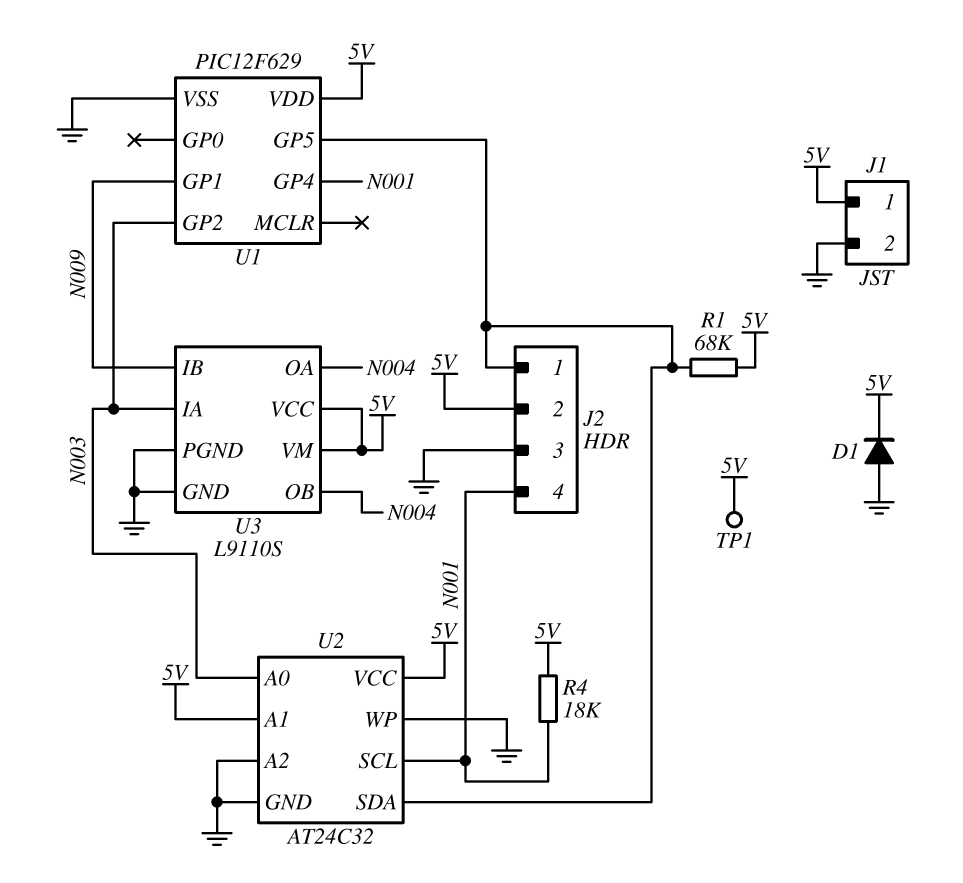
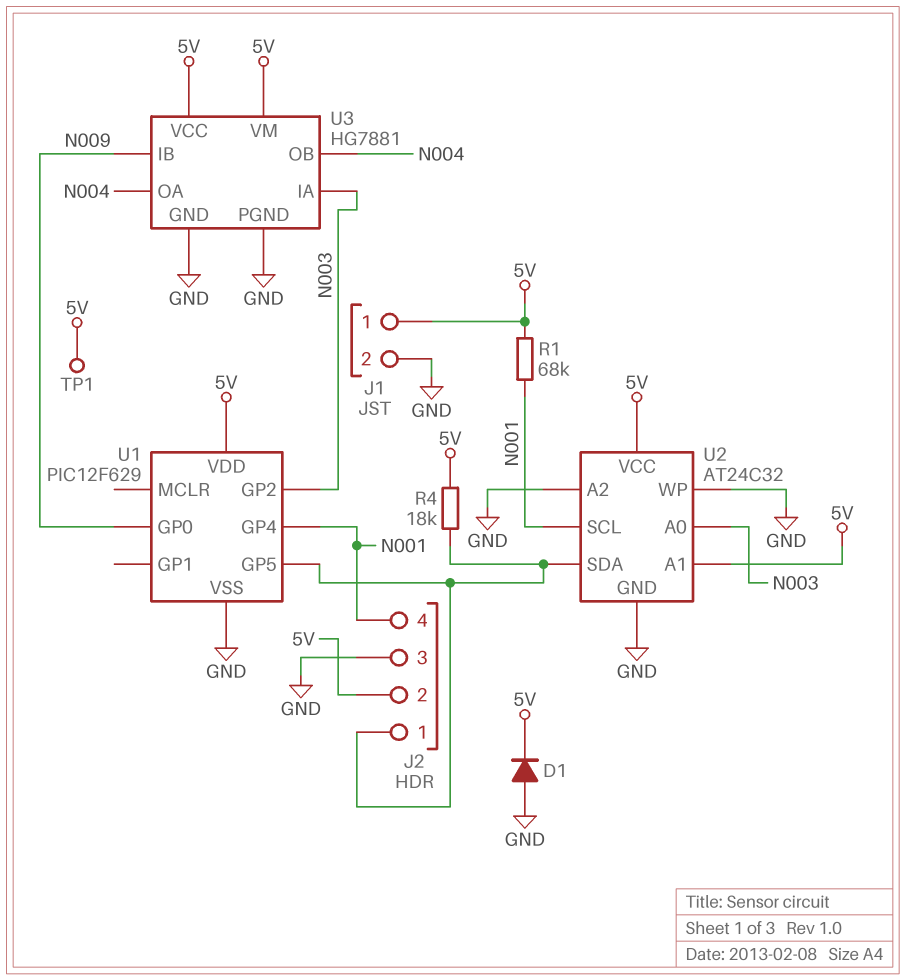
R1: 68k (5V, J2/1) -> 68k (5V, N001)
R4: 18k (5V, N001) -> 18k (5V, J2/1)
U1 pin GP0: none -> N009
U1 pin GP1: N009 -> none
U3: L9110S -> HG7881

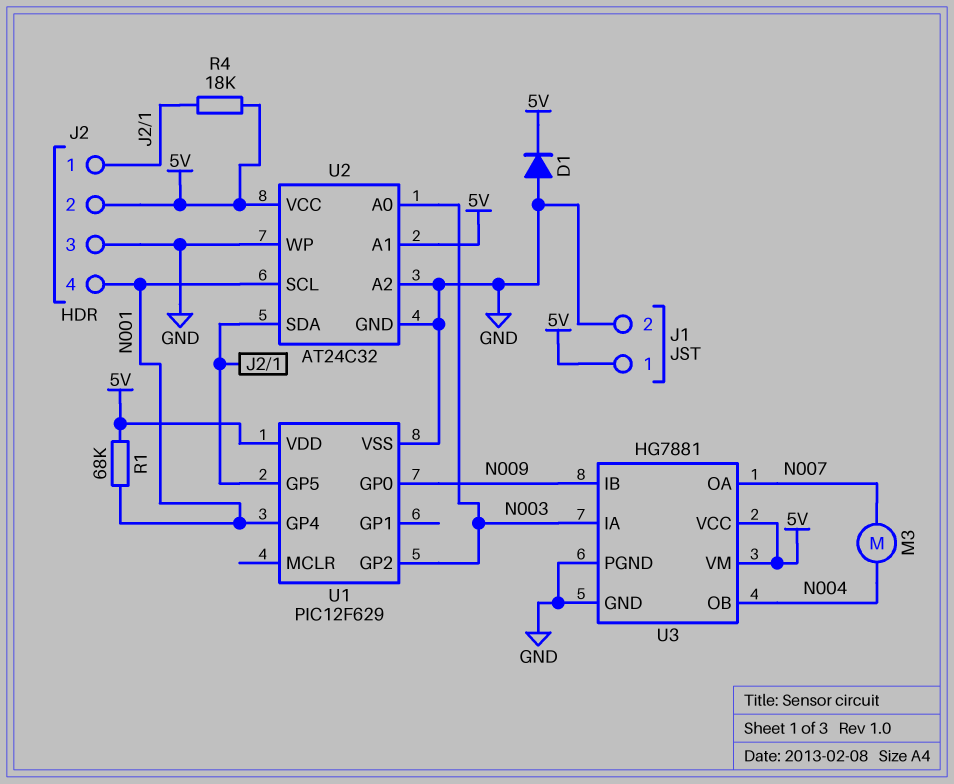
M3: none -> motor (N004, N007)
TP1: test point (5V) -> none
U3 pin OA: N004 -> N007

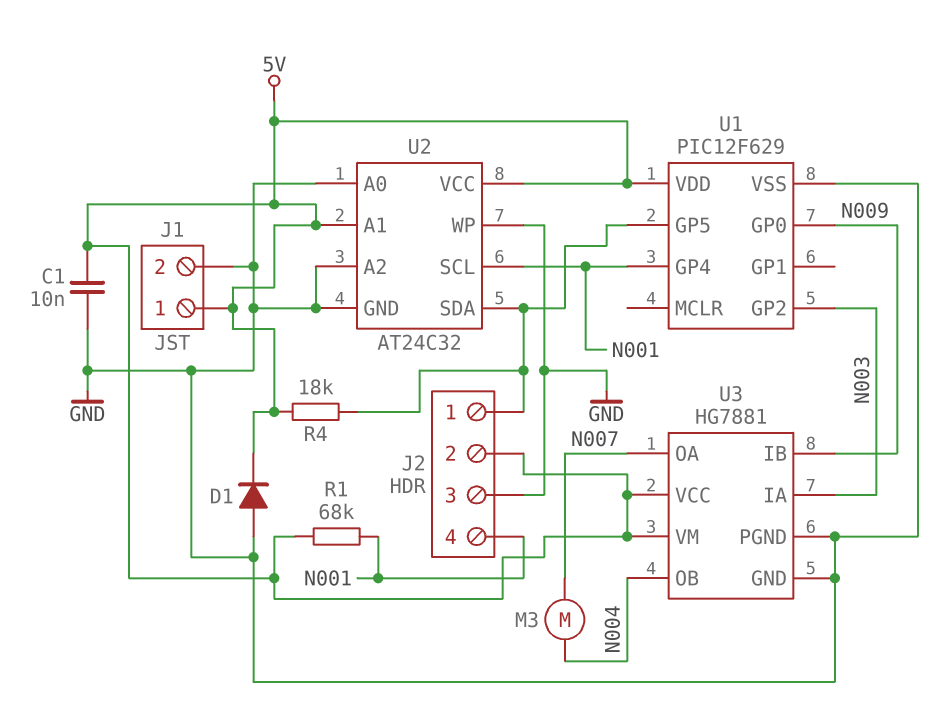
C1: none -> 10nF (5V, GND)
U2 pin A0: N003 -> GND

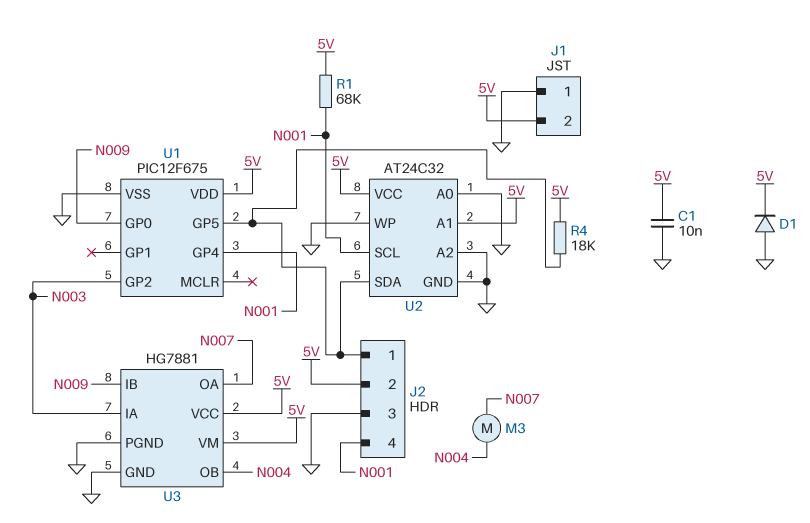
J1 pin 1: 5V -> GND
J1 pin 2: GND -> 5V
U1: PIC12F629 -> PIC12F675

